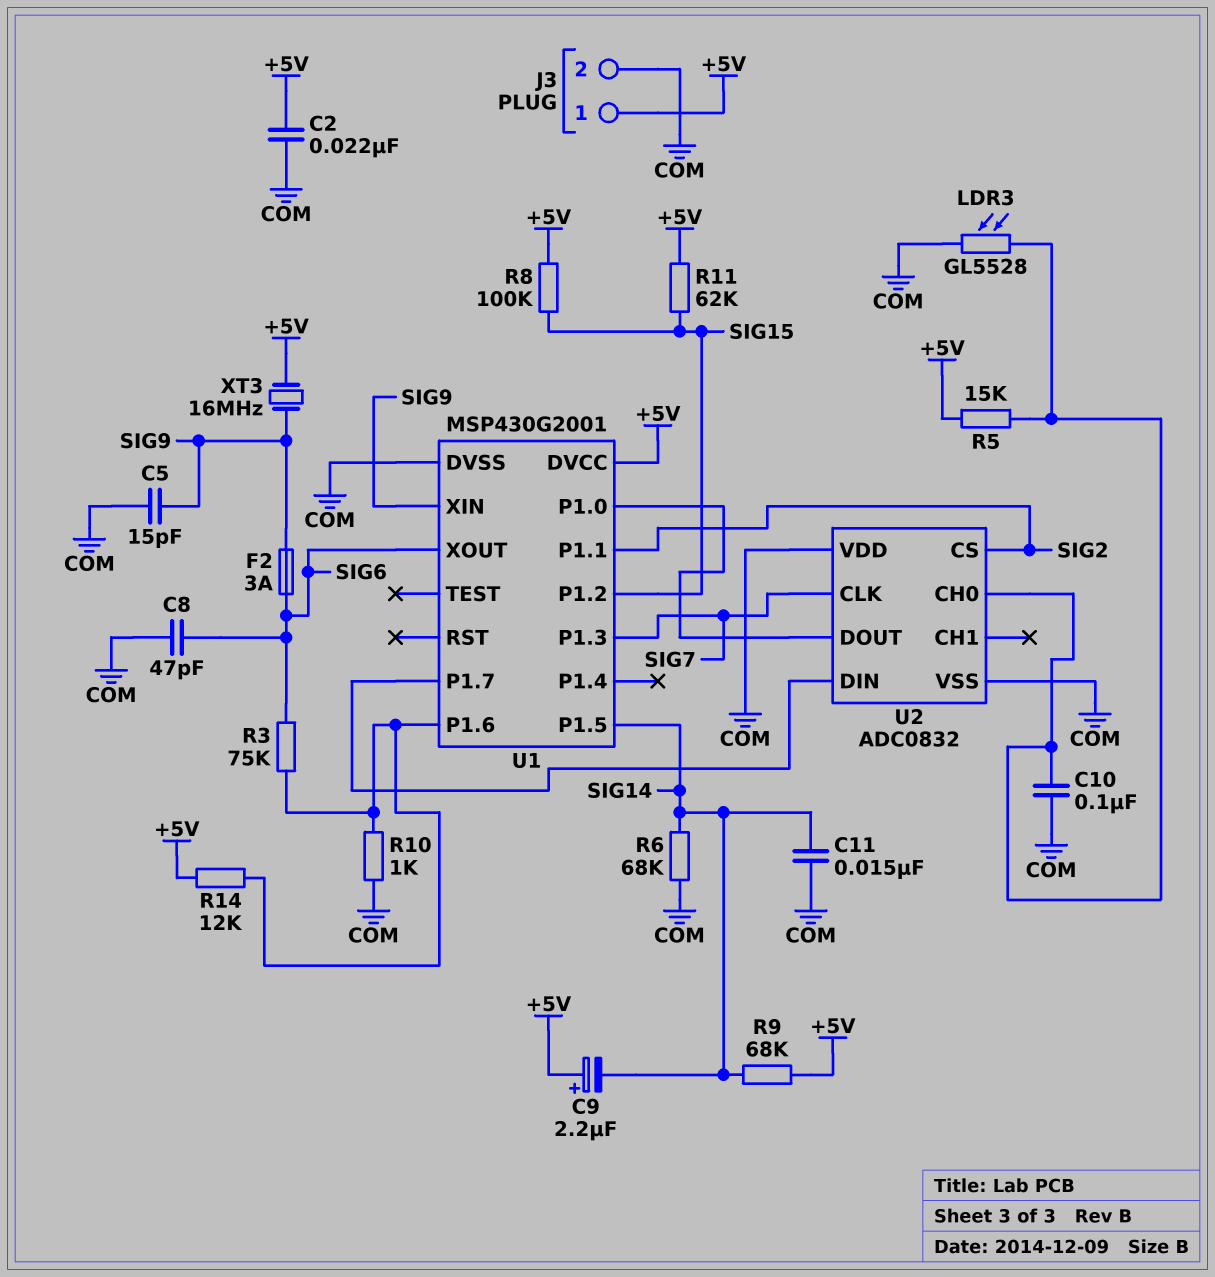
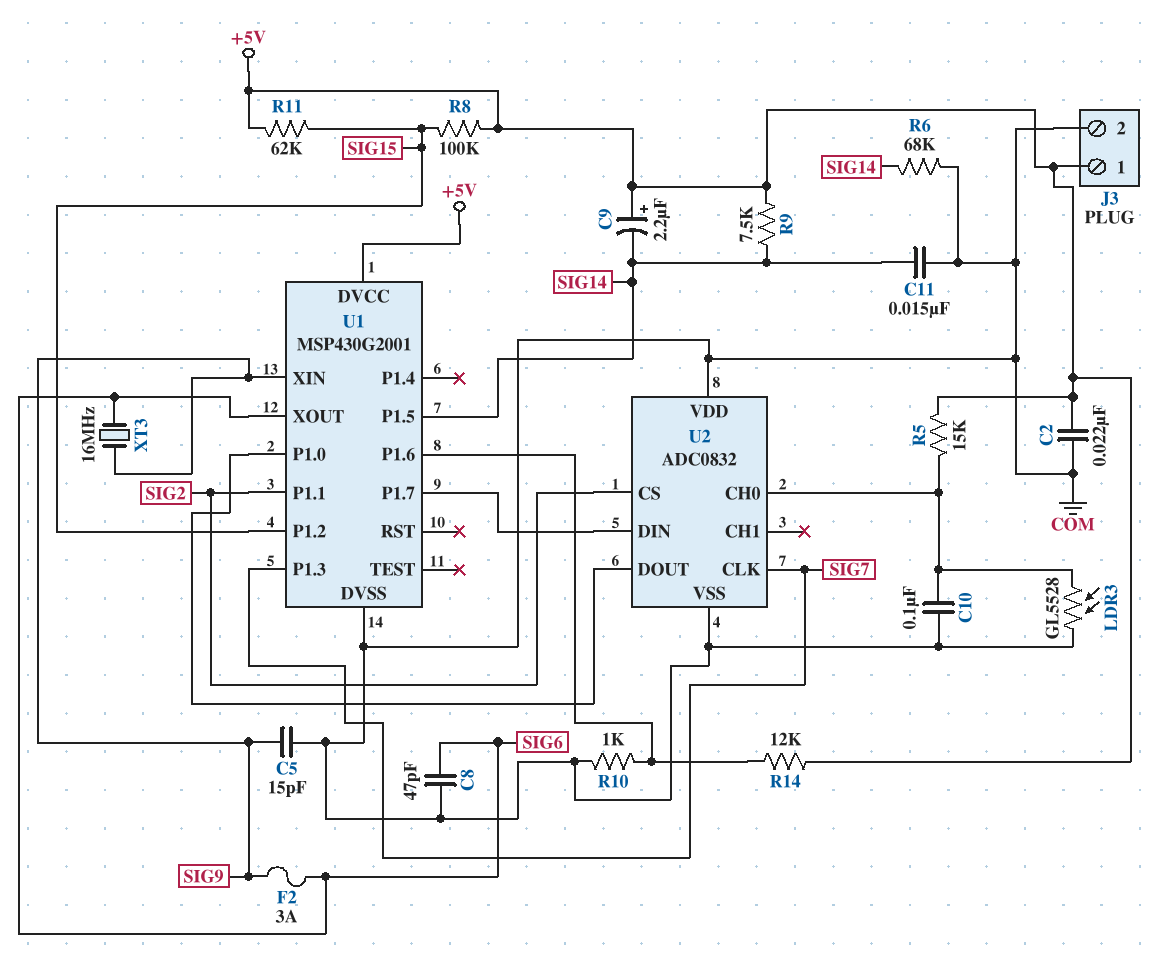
R3: 75k (SIG6, U1/P1.6) -> none
R9: 68k (+5V, SIG14) -> 7.5k (+5V, SIG14)
XT3: 16MHz (+5V, SIG9) -> 16MHz (SIG6, SIG9)

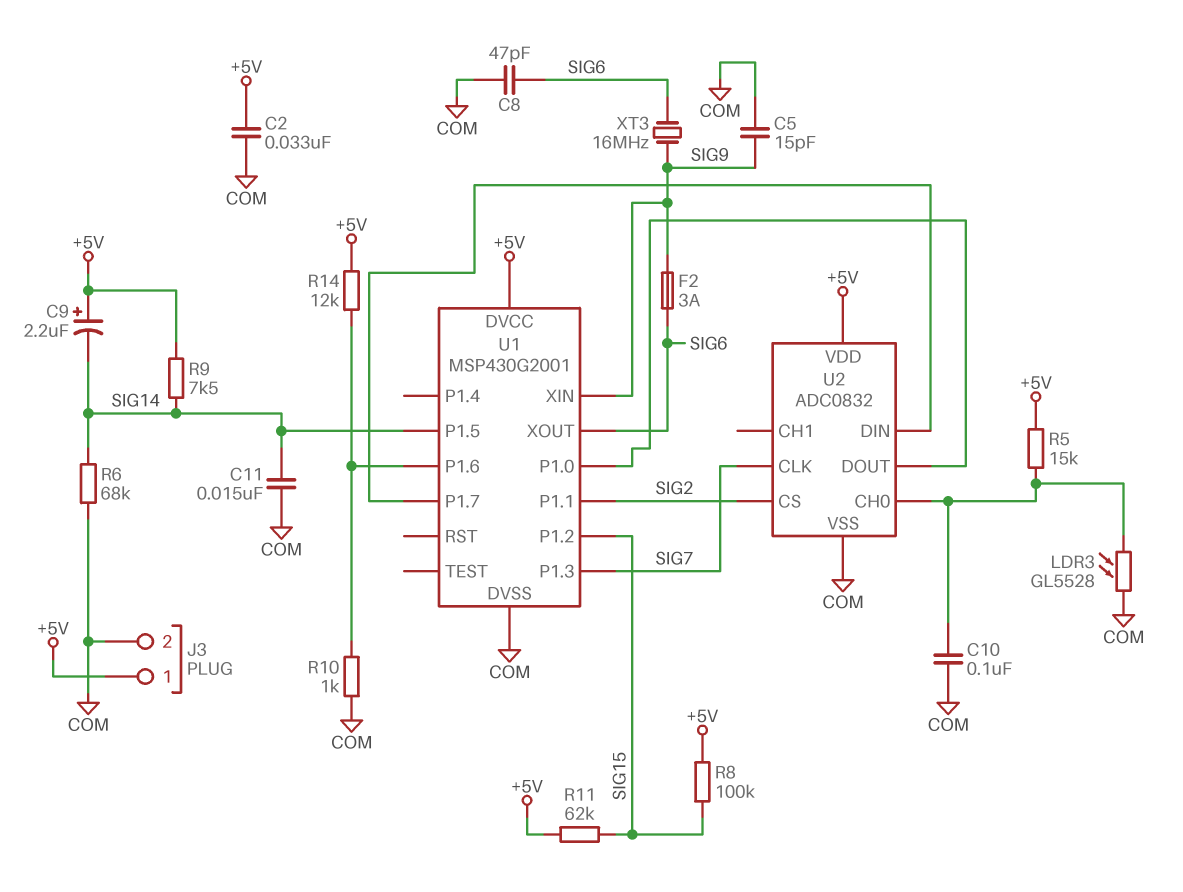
C2: 22nF (+5V, COM) -> 33nF (+5V, COM)
U2 pin VDD: COM -> +5V

